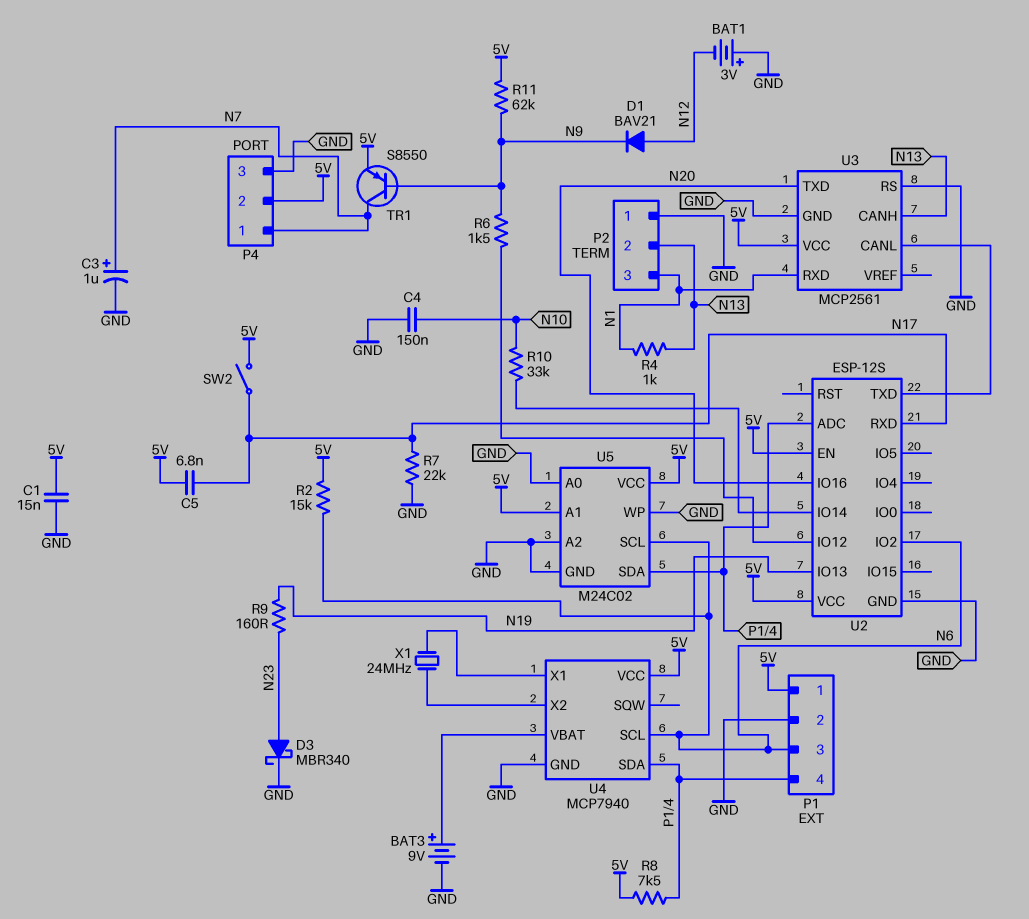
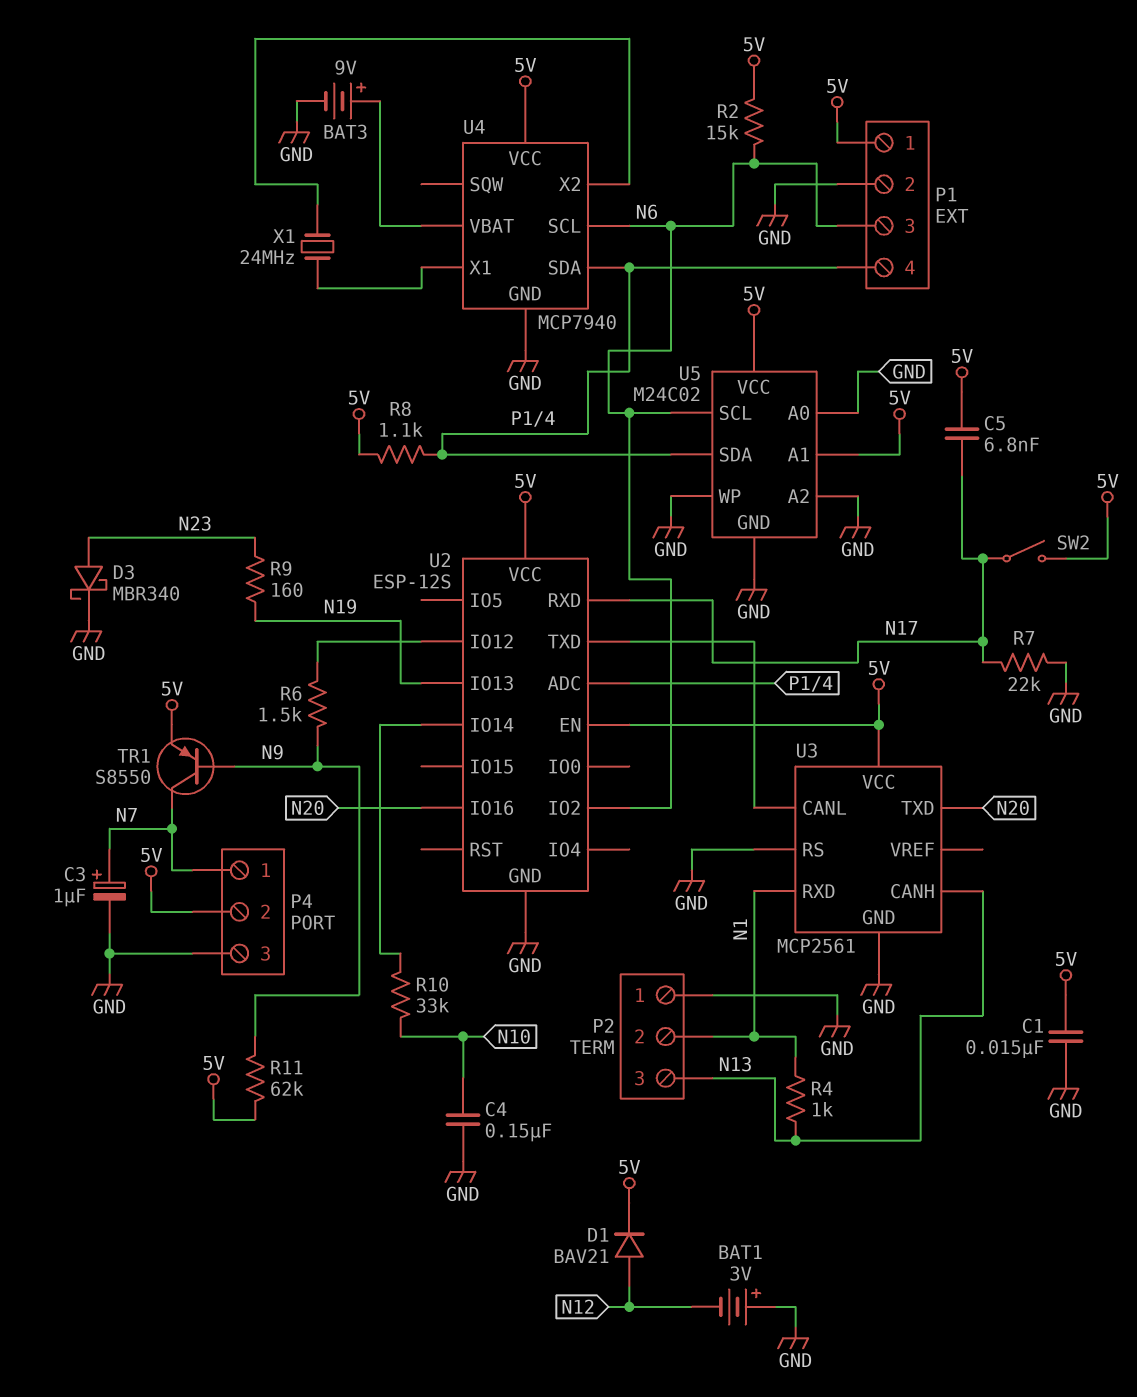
D1: diode BAV21 (A N12, K N9) -> diode BAV21 (A N12, K 5V)
P2 pin 2: N13 -> N1
P2 pin 3: N1 -> N13
R8: 7.5k (5V, P1/4) -> 1.1k (5V, P1/4)

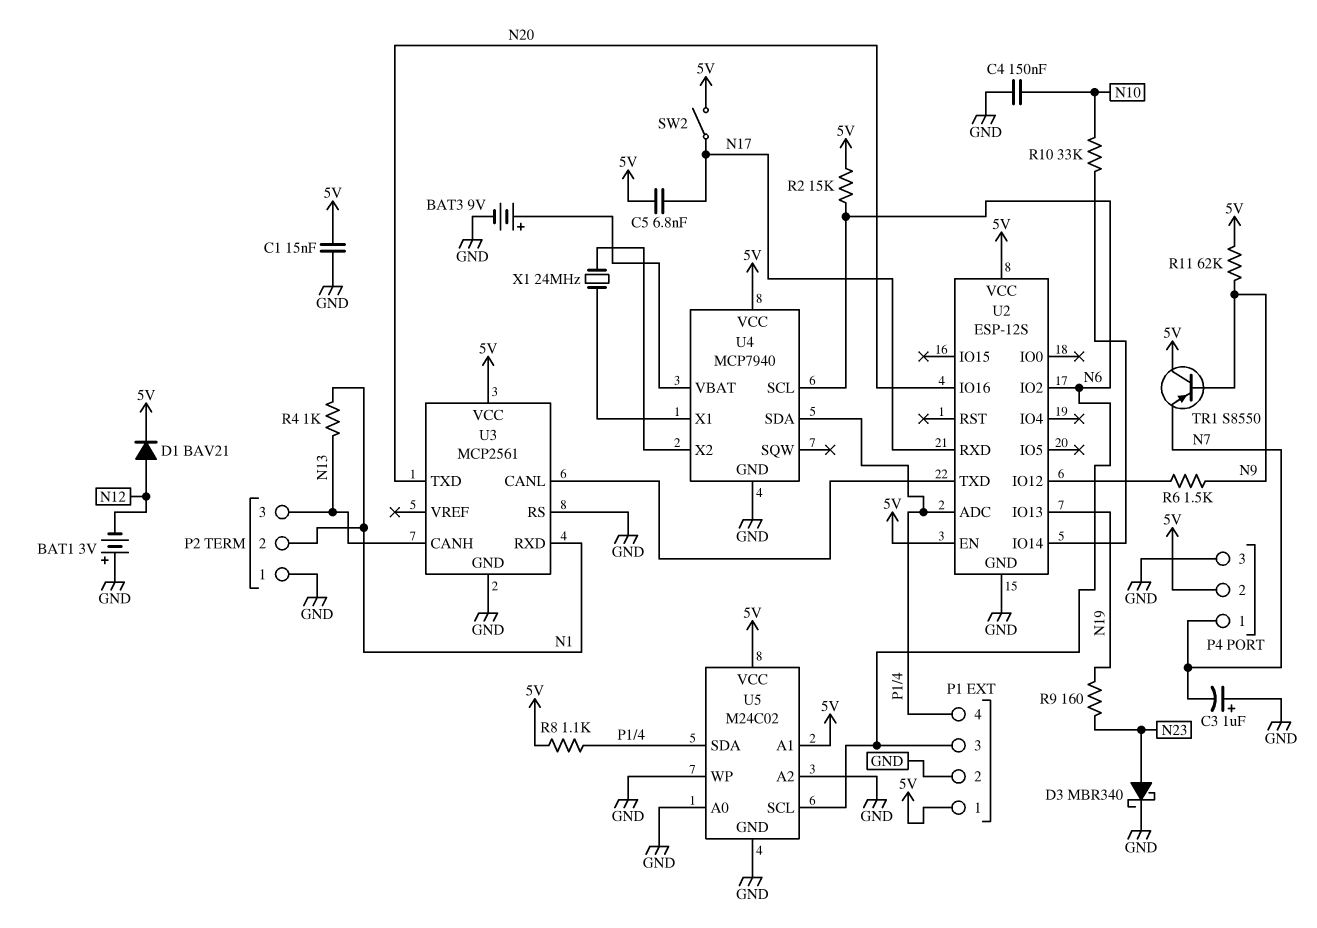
C3: 1uF (plus N7, minus GND) -> 1uF (plus GND, minus N7)
R7: 22k (GND, N17) -> none
TR1: PNP S8550 (B N9, C N7, E 5V) -> PNP S8550 (B N9, C 5V, E N7)

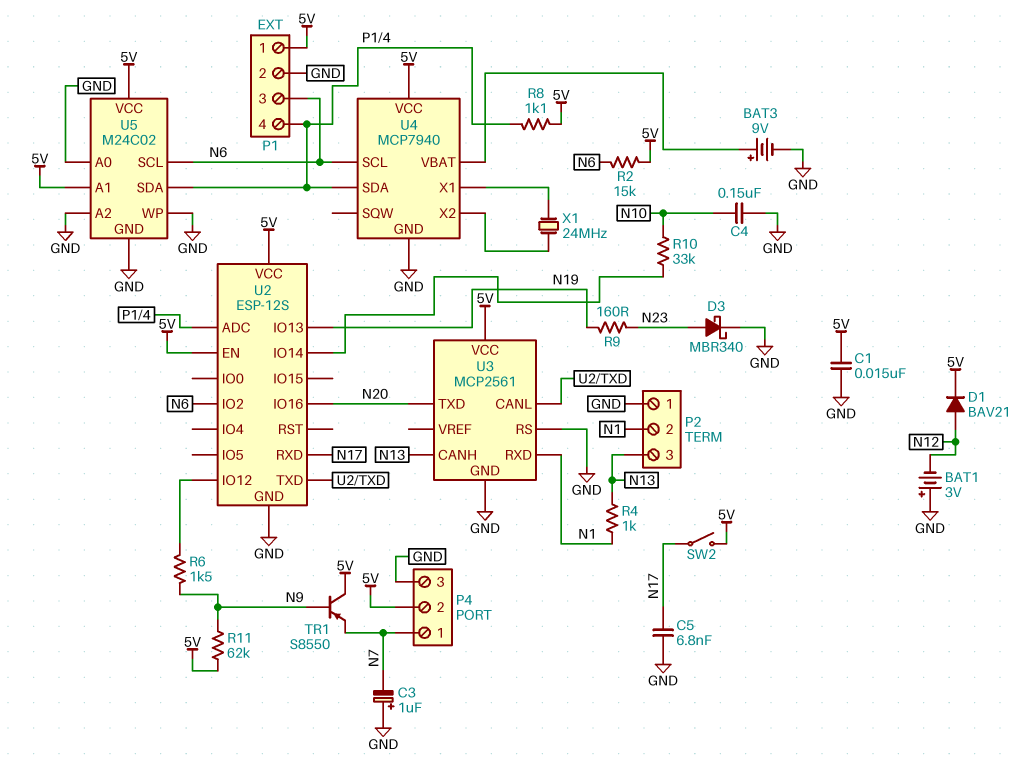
C5: 6.8nF (5V, N17) -> 6.8nF (GND, N17)

